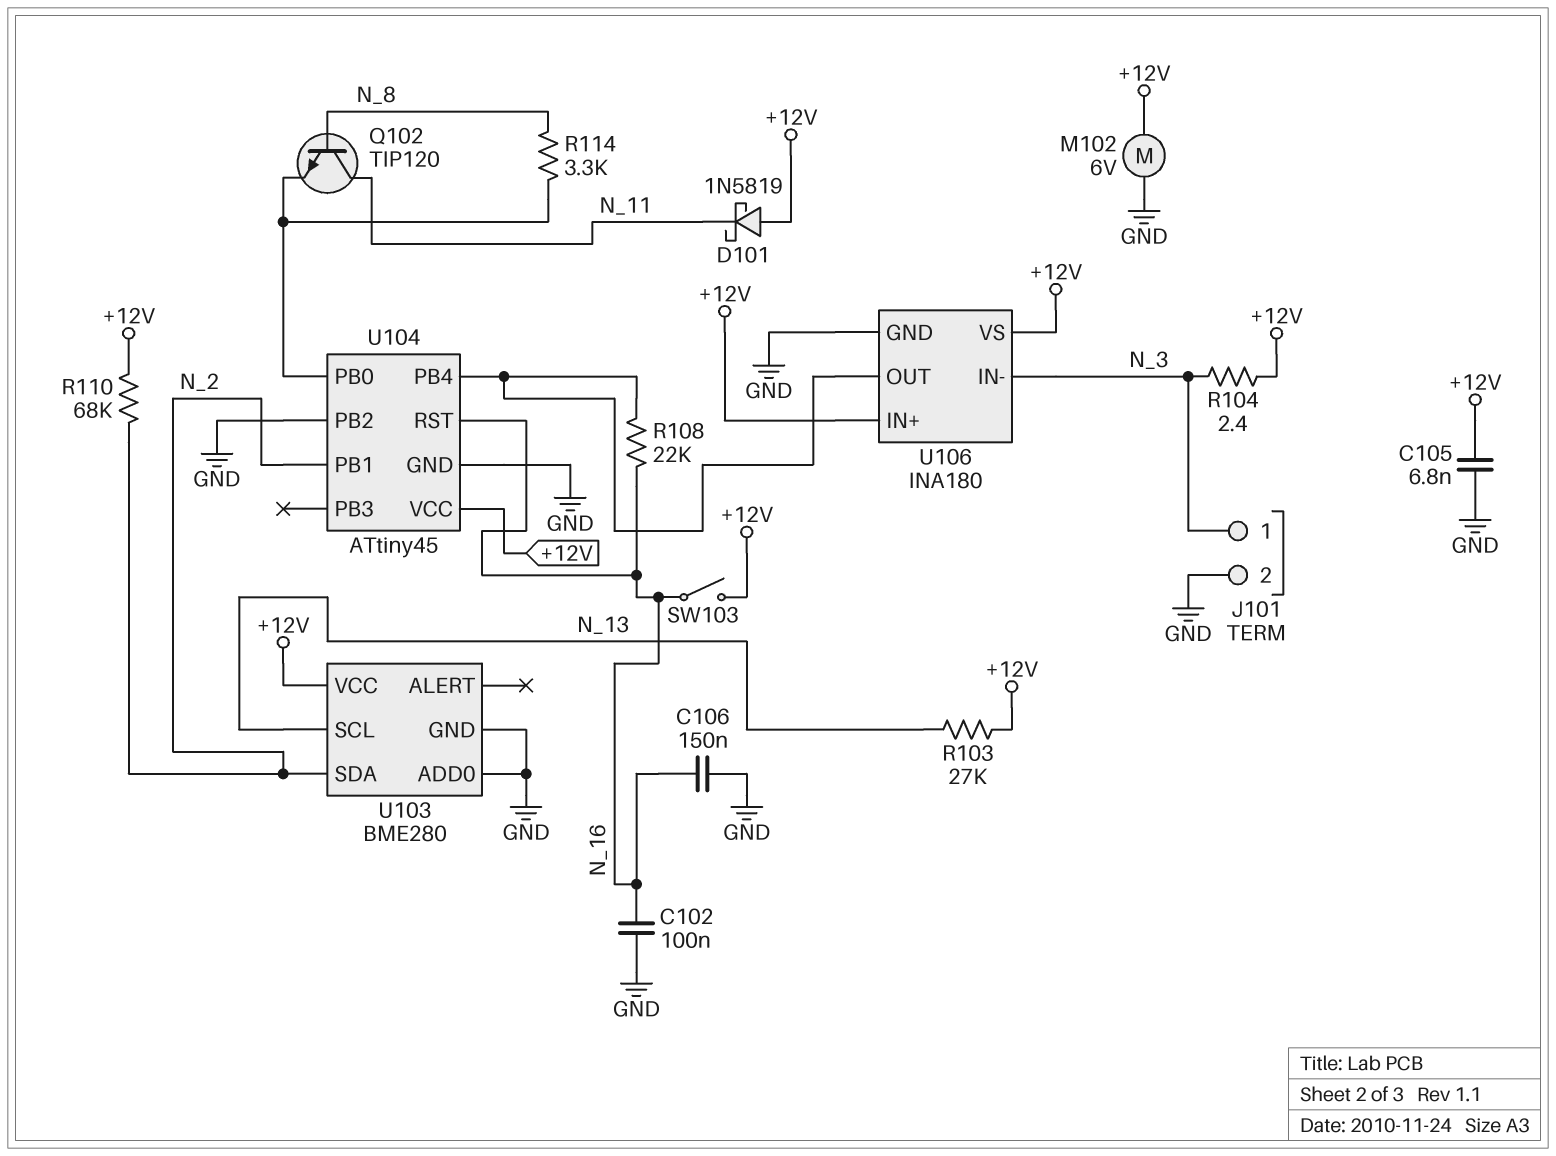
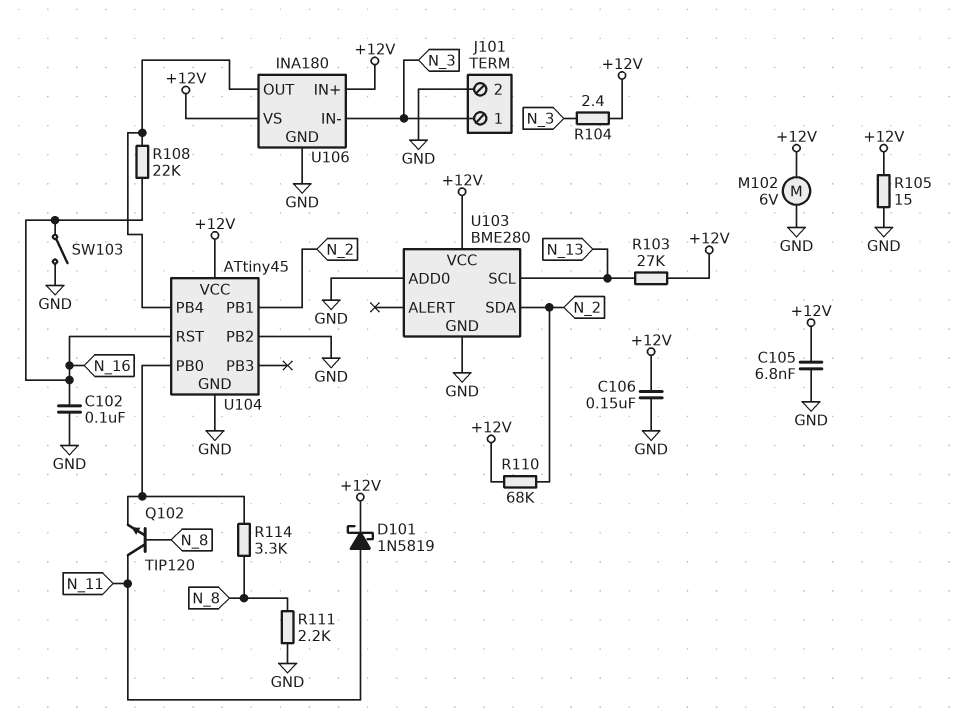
C106: 150nF (GND, N_16) -> 150nF (+12V, GND)
D101: schottky 1N5819 (A +12V, K N_11) -> schottky 1N5819 (A N_11, K +12V)
R105: none -> 15 (+12V, GND)
R111: none -> 2.2k (GND, N_8)
SW103: switch (+12V, N_16) -> switch (GND, N_16)

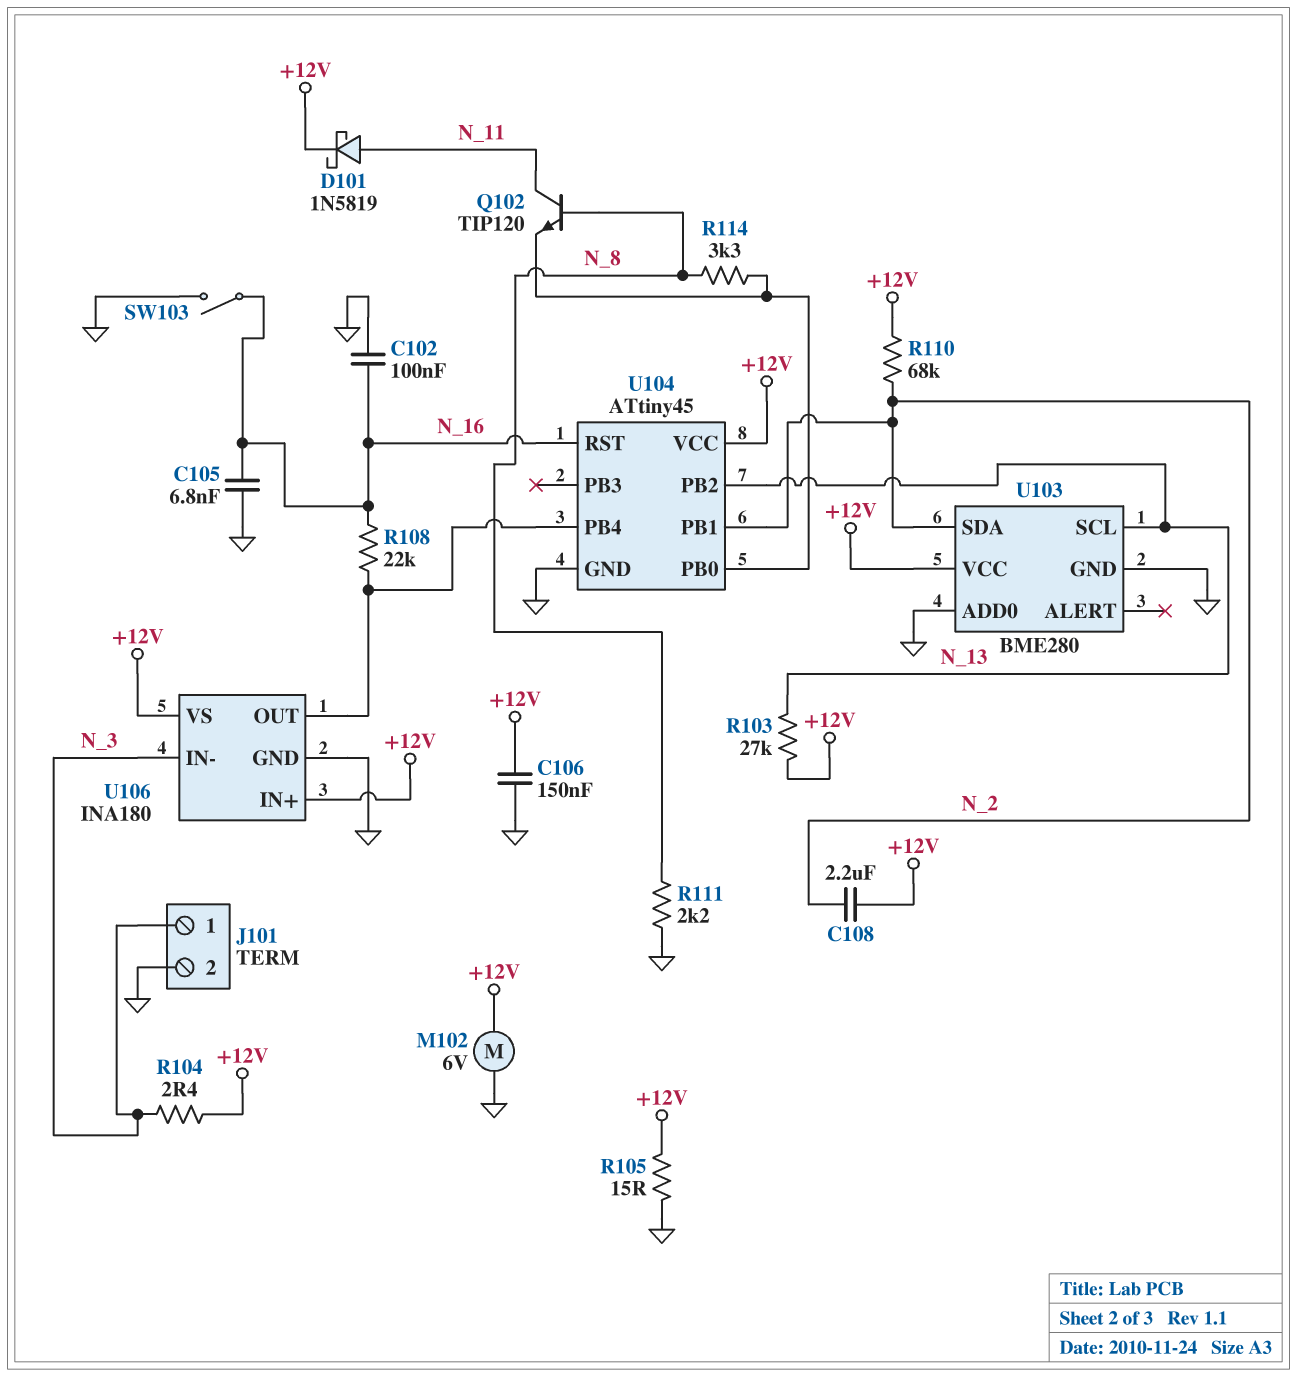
C105: 6.8nF (+12V, GND) -> 6.8nF (GND, N_16)
C108: none -> 2.2uF (+12V, N_2)
U104 pin PB2: GND -> N_13

